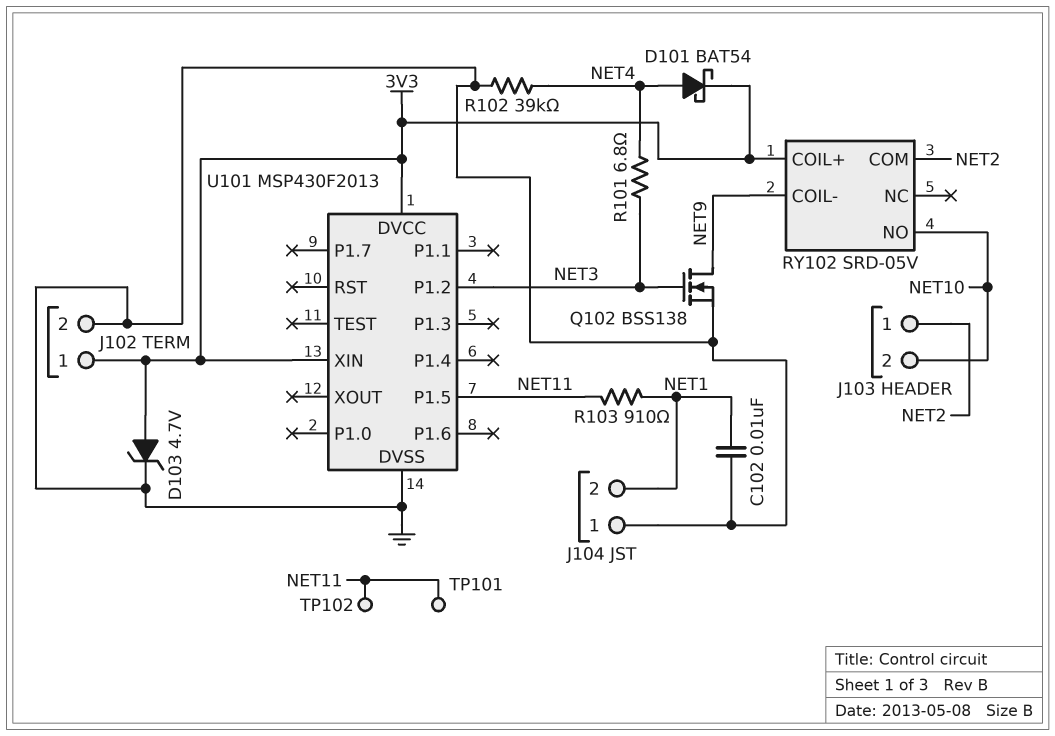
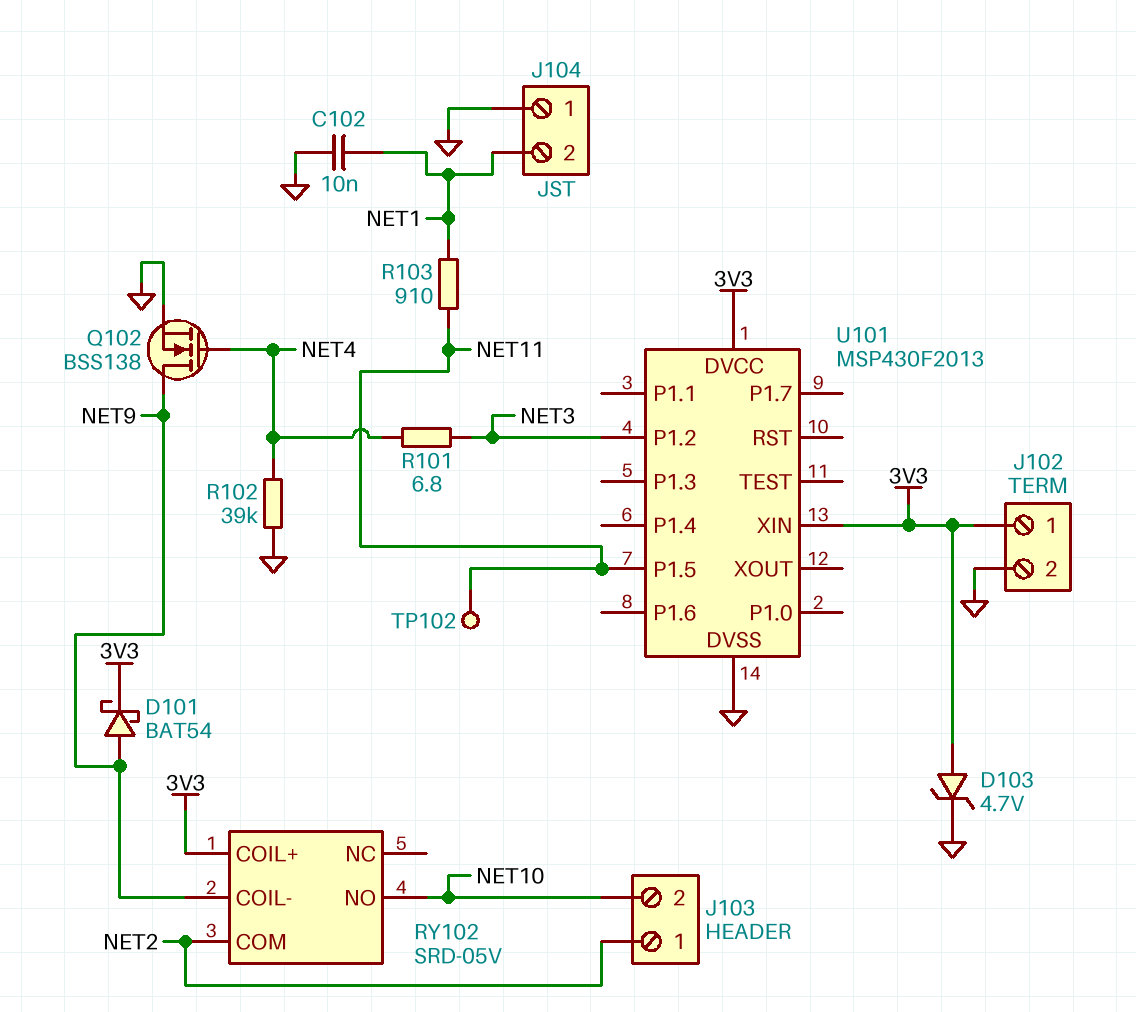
D101: schottky BAT54 (A NET4, K 3V3) -> schottky BAT54 (A NET9, K 3V3)
Q102: NMOS BSS138 (G NET3, D NET9, S GND) -> NMOS BSS138 (G NET4, D NET9, S GND)
TP101: test point (NET11) -> none

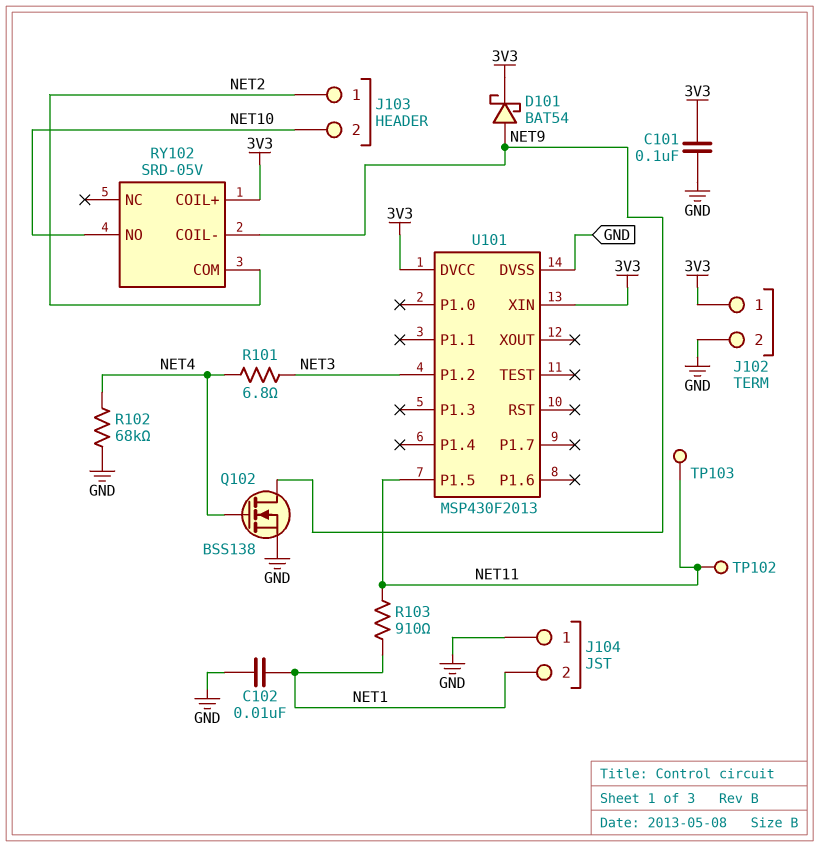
C101: none -> 100nF (3V3, GND)
D103: zener 4.7V (A 3V3, K GND) -> none
R102: 39k (GND, NET4) -> 68k (GND, NET4)
TP103: none -> test point (NET11)

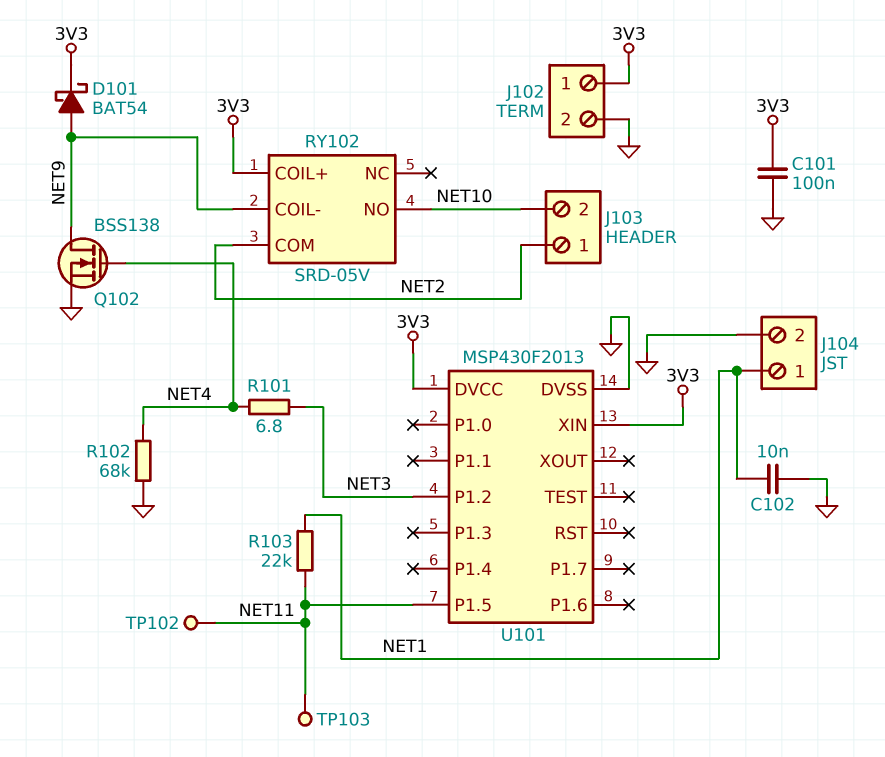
J104 pin 1: GND -> NET1
J104 pin 2: NET1 -> GND
R103: 910 (NET1, NET11) -> 22k (NET1, NET11)

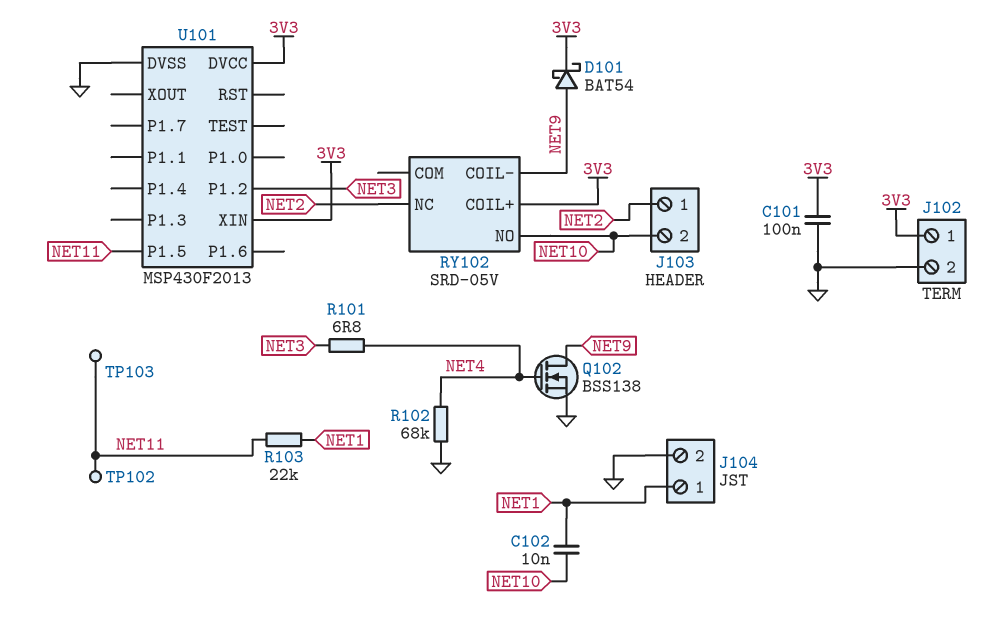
C102: 10nF (GND, NET1) -> 10nF (NET1, NET10)
RY102 pin COM: NET2 -> none
RY102 pin NC: none -> NET2

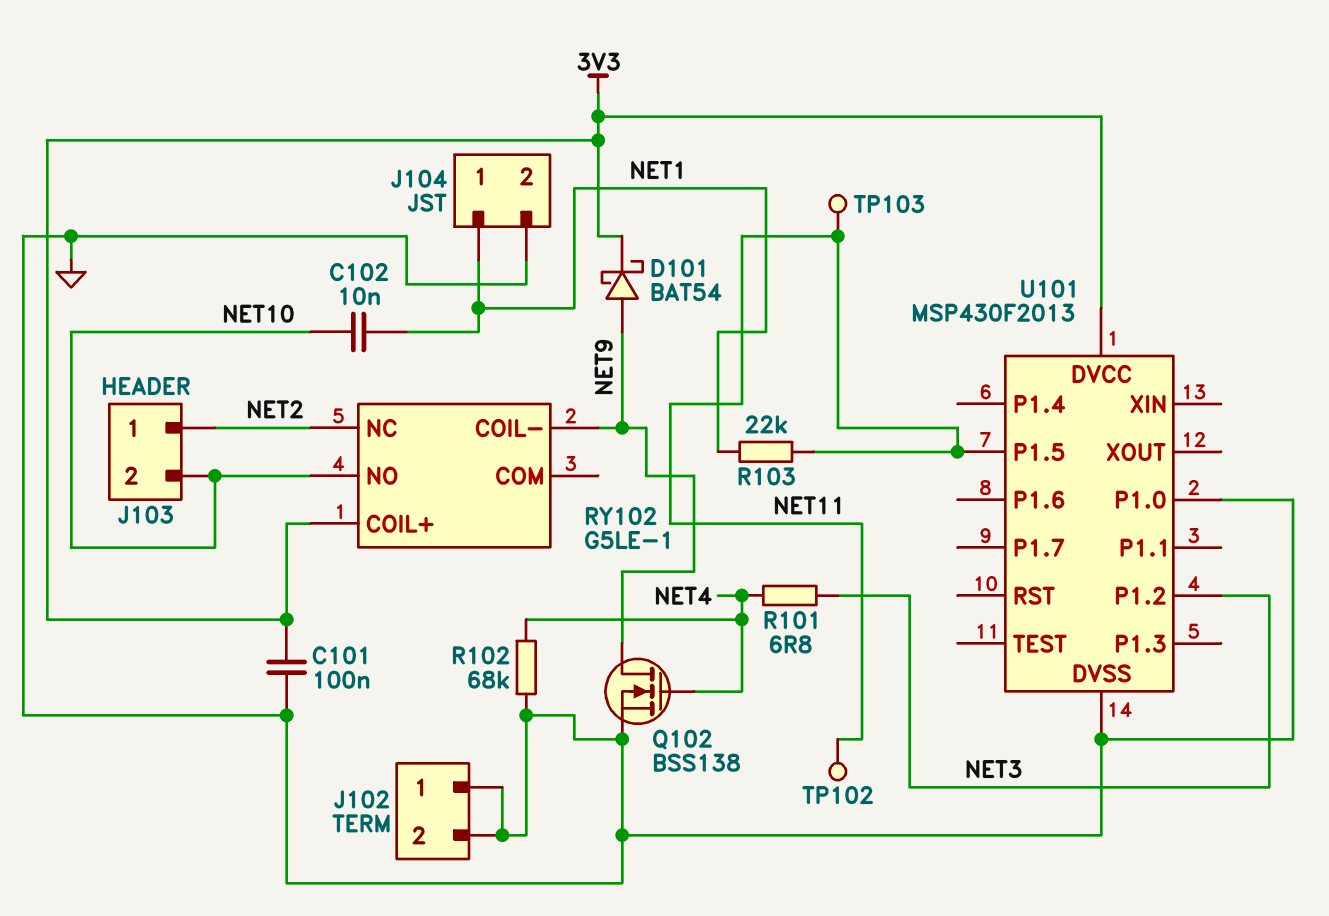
J102 pin 1: 3V3 -> GND
RY102: SRD-05V -> G5LE-1
U101 pin P1.0: none -> GND
U101 pin XIN: 3V3 -> none

